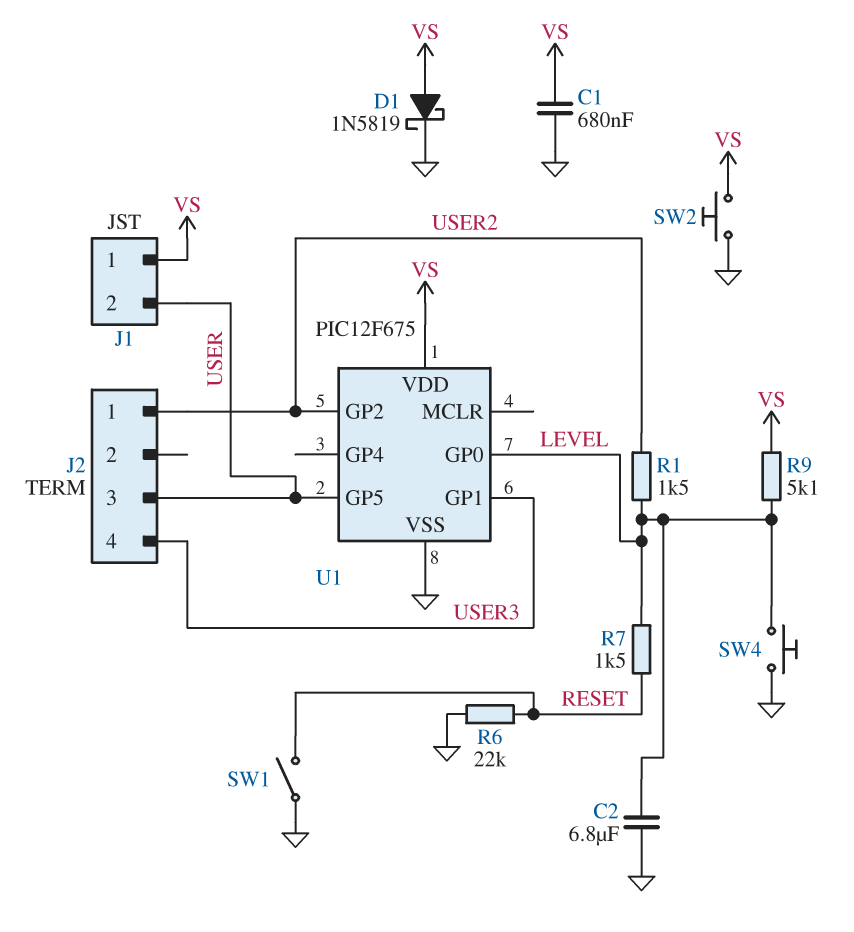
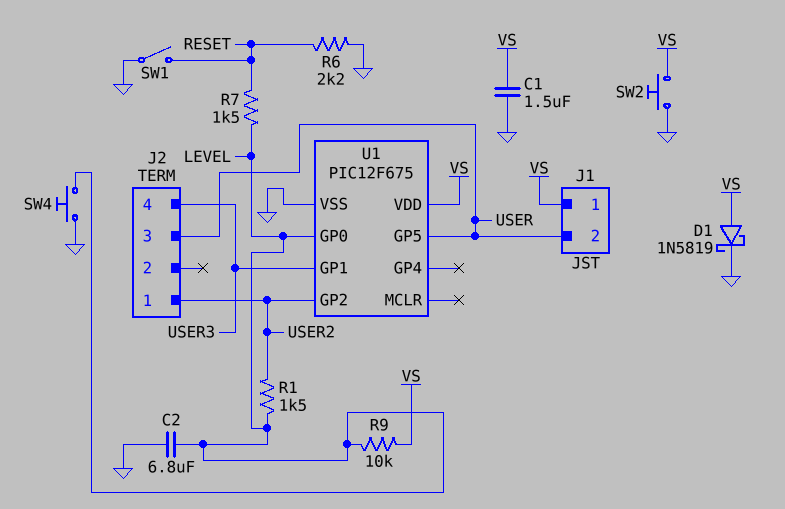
C1: 680nF (GND, VS) -> 1.5uF (GND, VS)
R6: 22k (GND, RESET) -> 2.2k (GND, RESET)
R9: 5.1k (LEVEL, VS) -> 10k (LEVEL, VS)

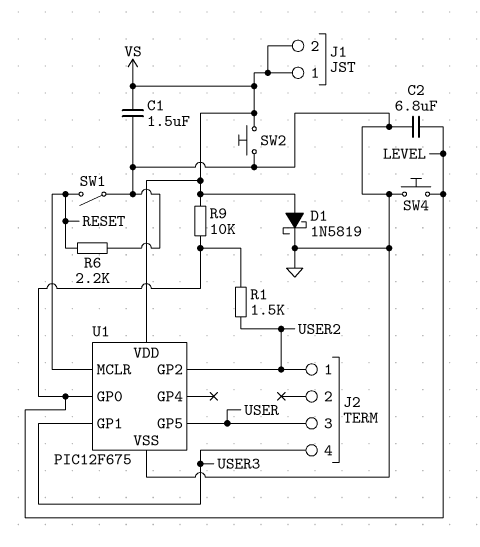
J1 pin 2: USER -> VS
R7: 1.5k (LEVEL, RESET) -> none
U1 pin MCLR: none -> RESET

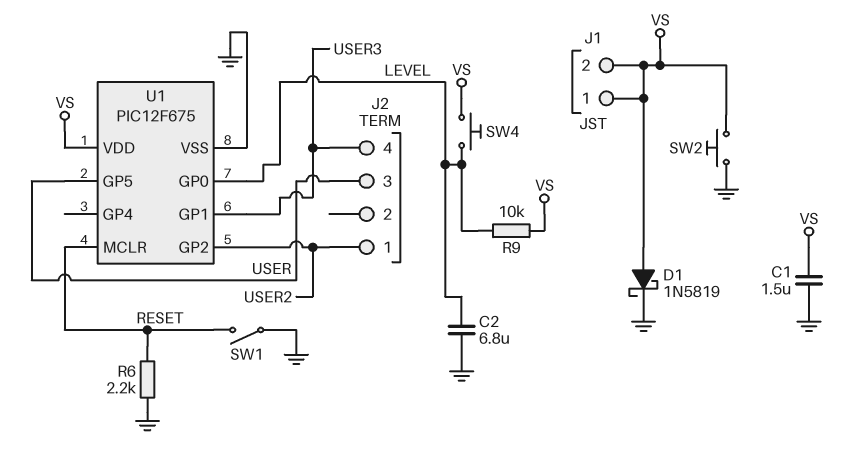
R1: 1.5k (LEVEL, USER2) -> none
SW4: button (GND, LEVEL) -> button (LEVEL, VS)

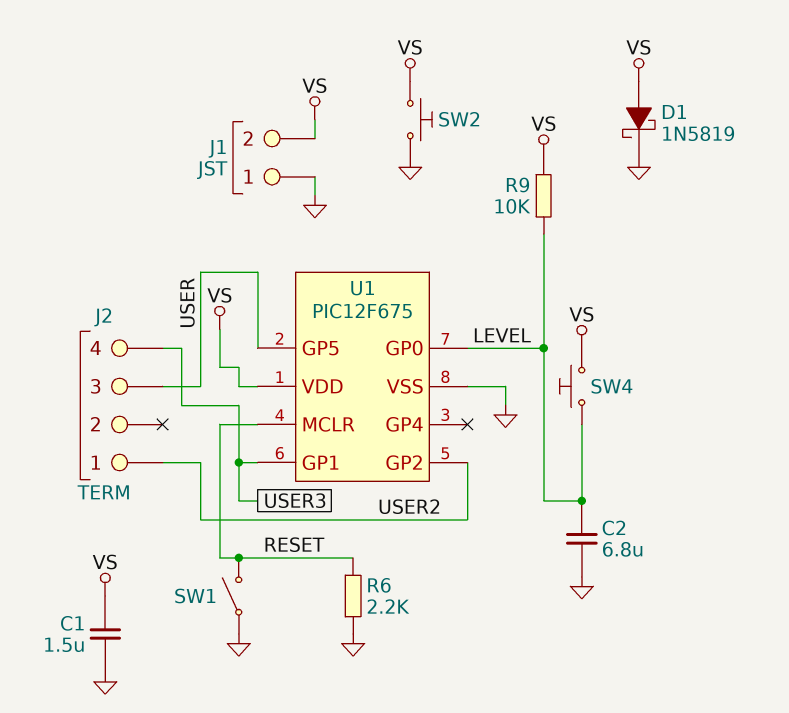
J1 pin 1: VS -> GND

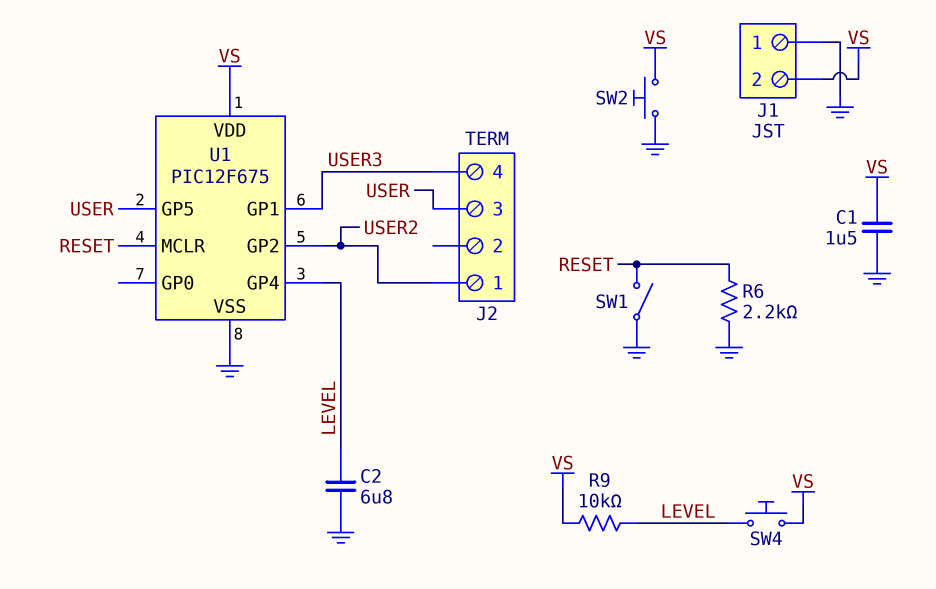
D1: schottky 1N5819 (A VS, K GND) -> none
U1 pin GP0: LEVEL -> none
U1 pin GP4: none -> LEVEL

